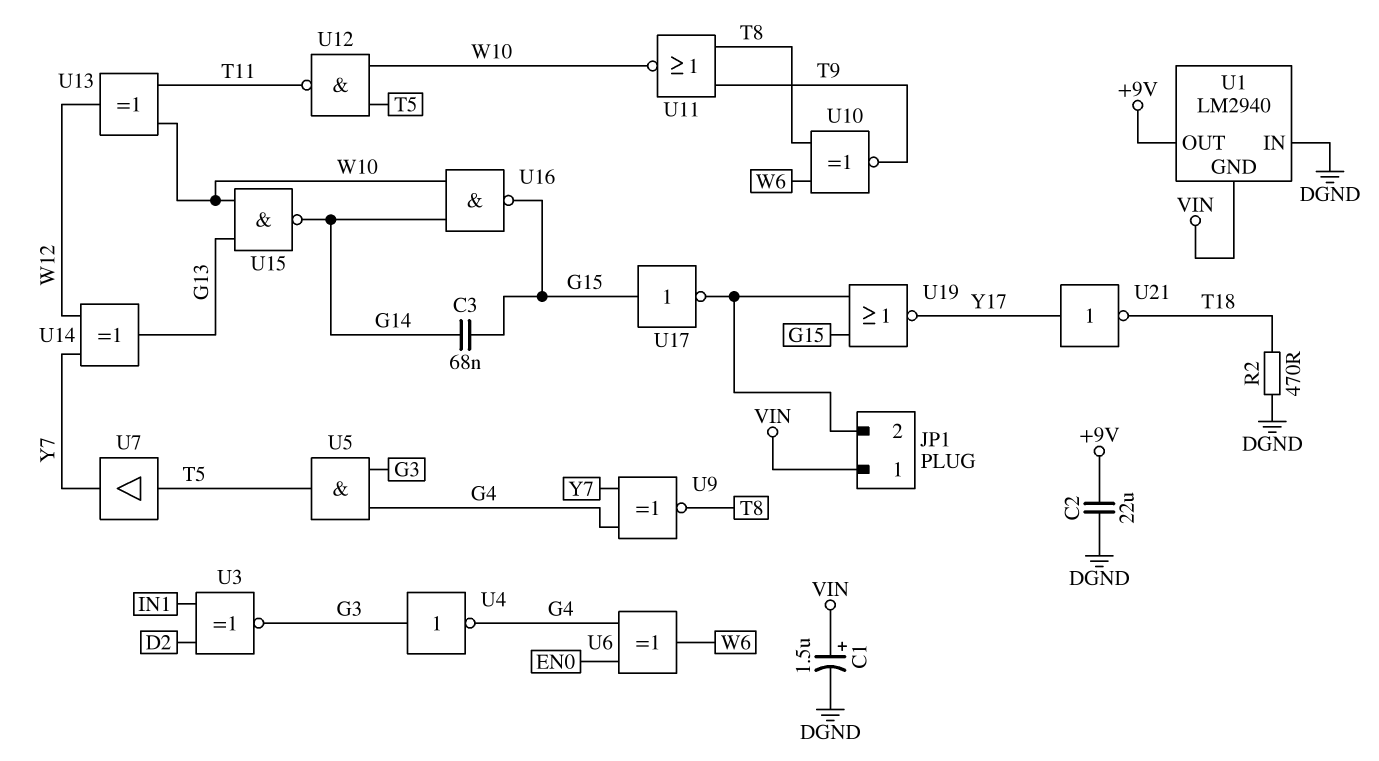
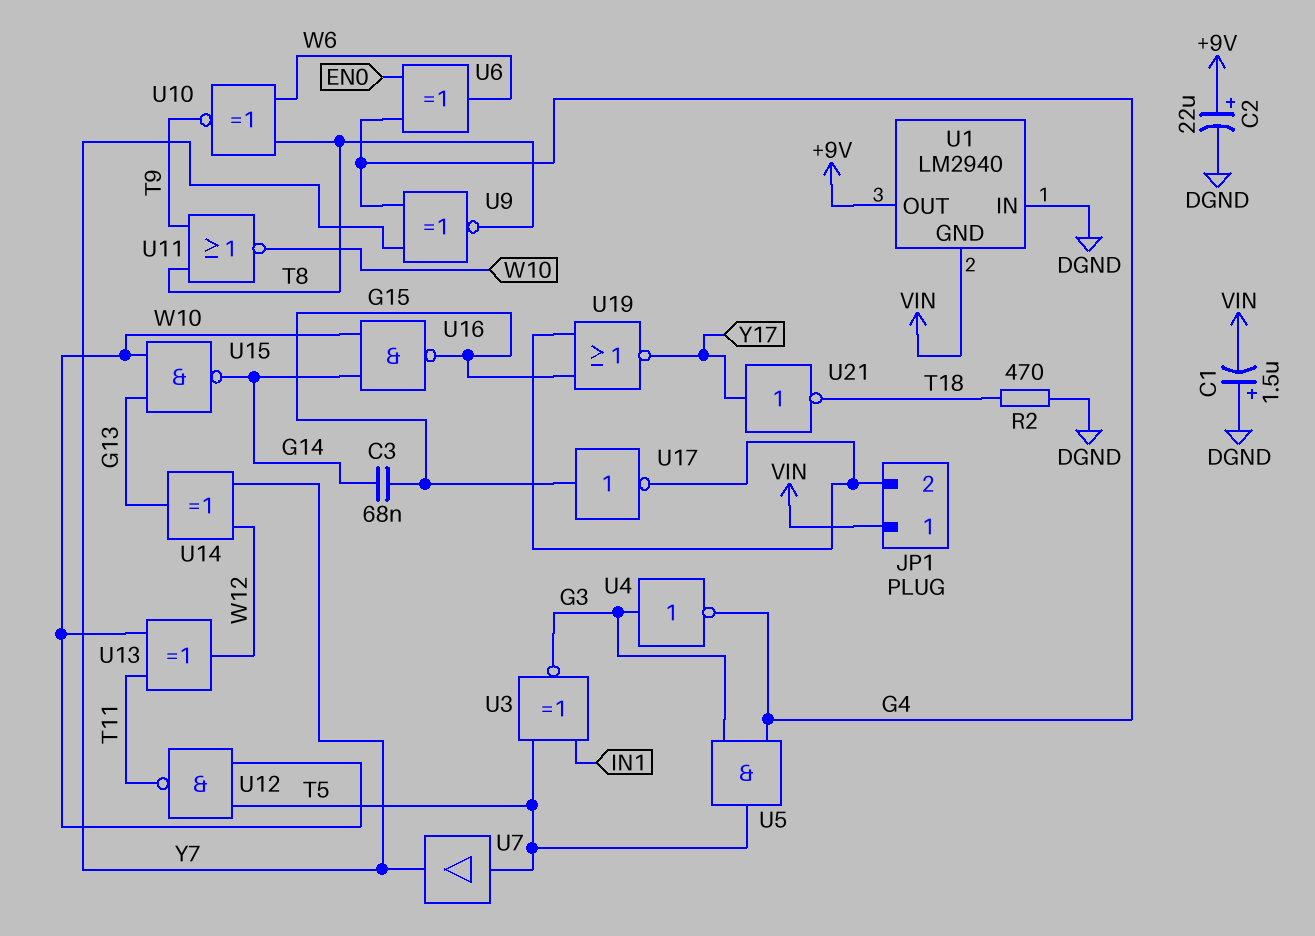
C1: 1.5uF (plus VIN, minus DGND) -> 1.5uF (plus DGND, minus VIN)
C2: 22uF (+9V, DGND) -> 22uF (plus +9V, minus DGND)
U3: XNOR (in D2, in IN1, out G3) -> XNOR (in IN1, in T5, out G3)

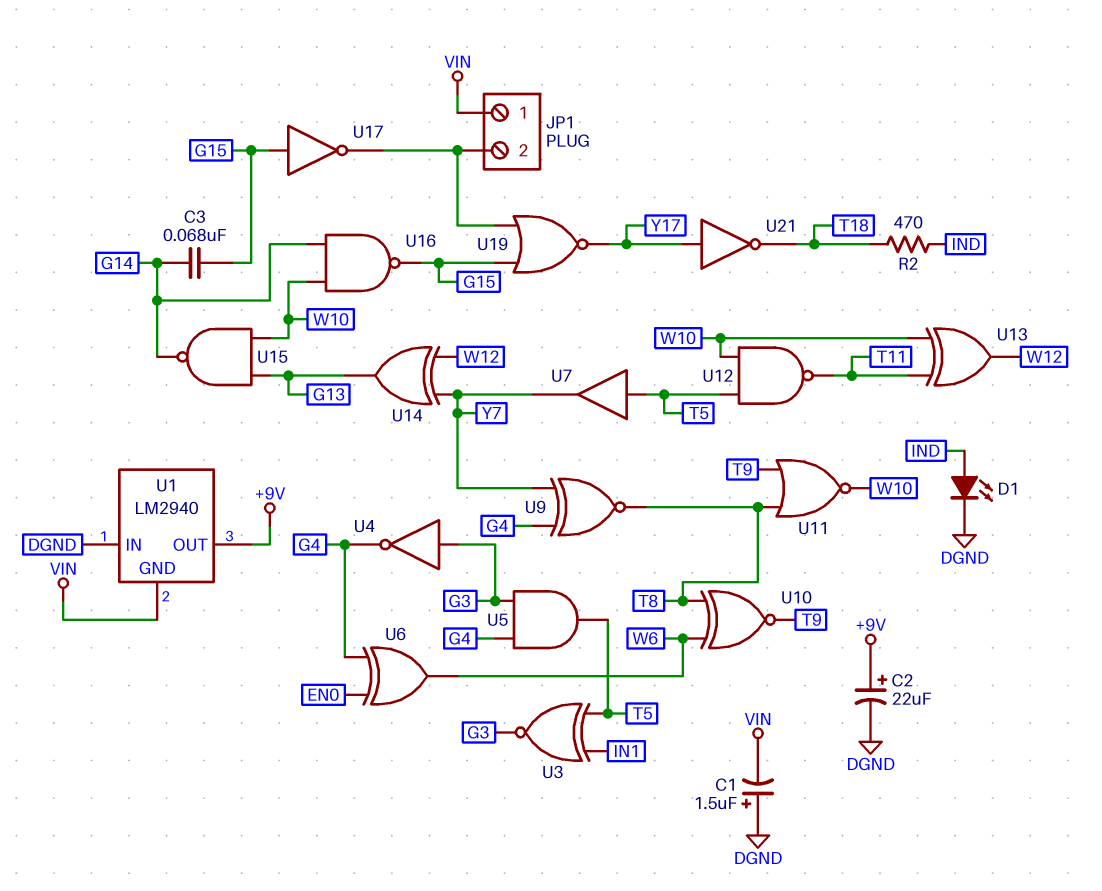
D1: none -> LED (A IND, K DGND)
R2: 470 (DGND, T18) -> 470 (IND, T18)

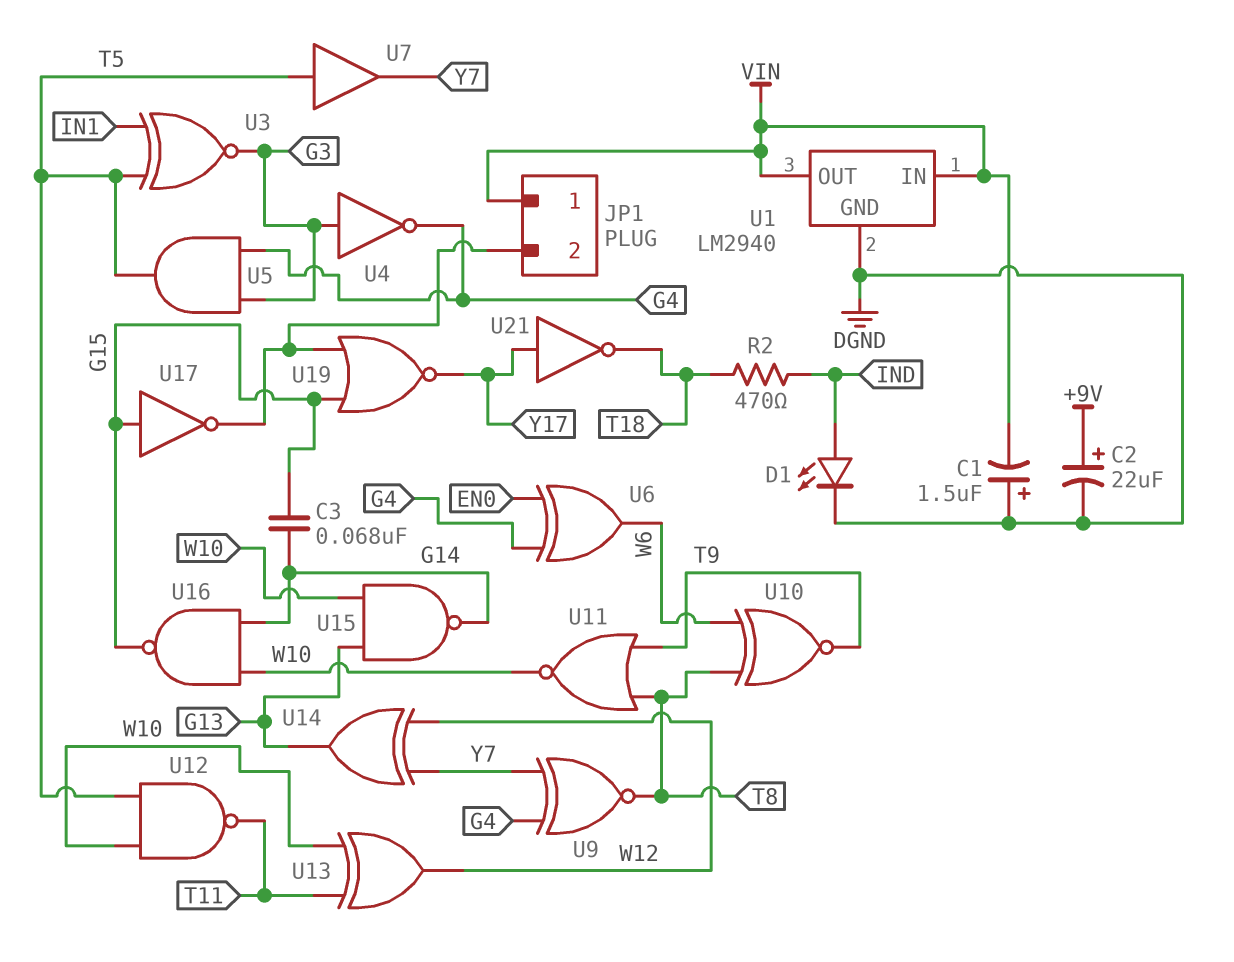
U1 pin GND: VIN -> DGND
U1 pin IN: DGND -> VIN
U1 pin OUT: +9V -> VIN

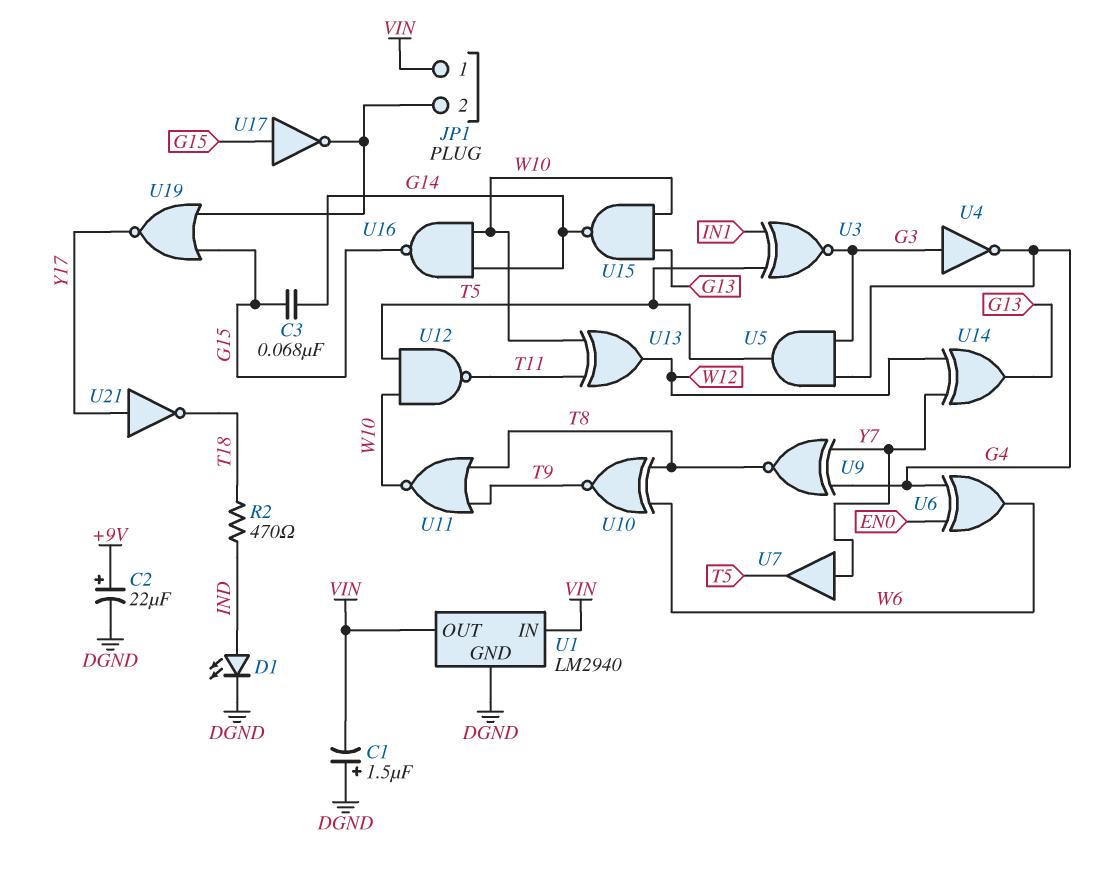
U7: buffer (in T5, out Y7) -> buffer (in Y7, out T5)

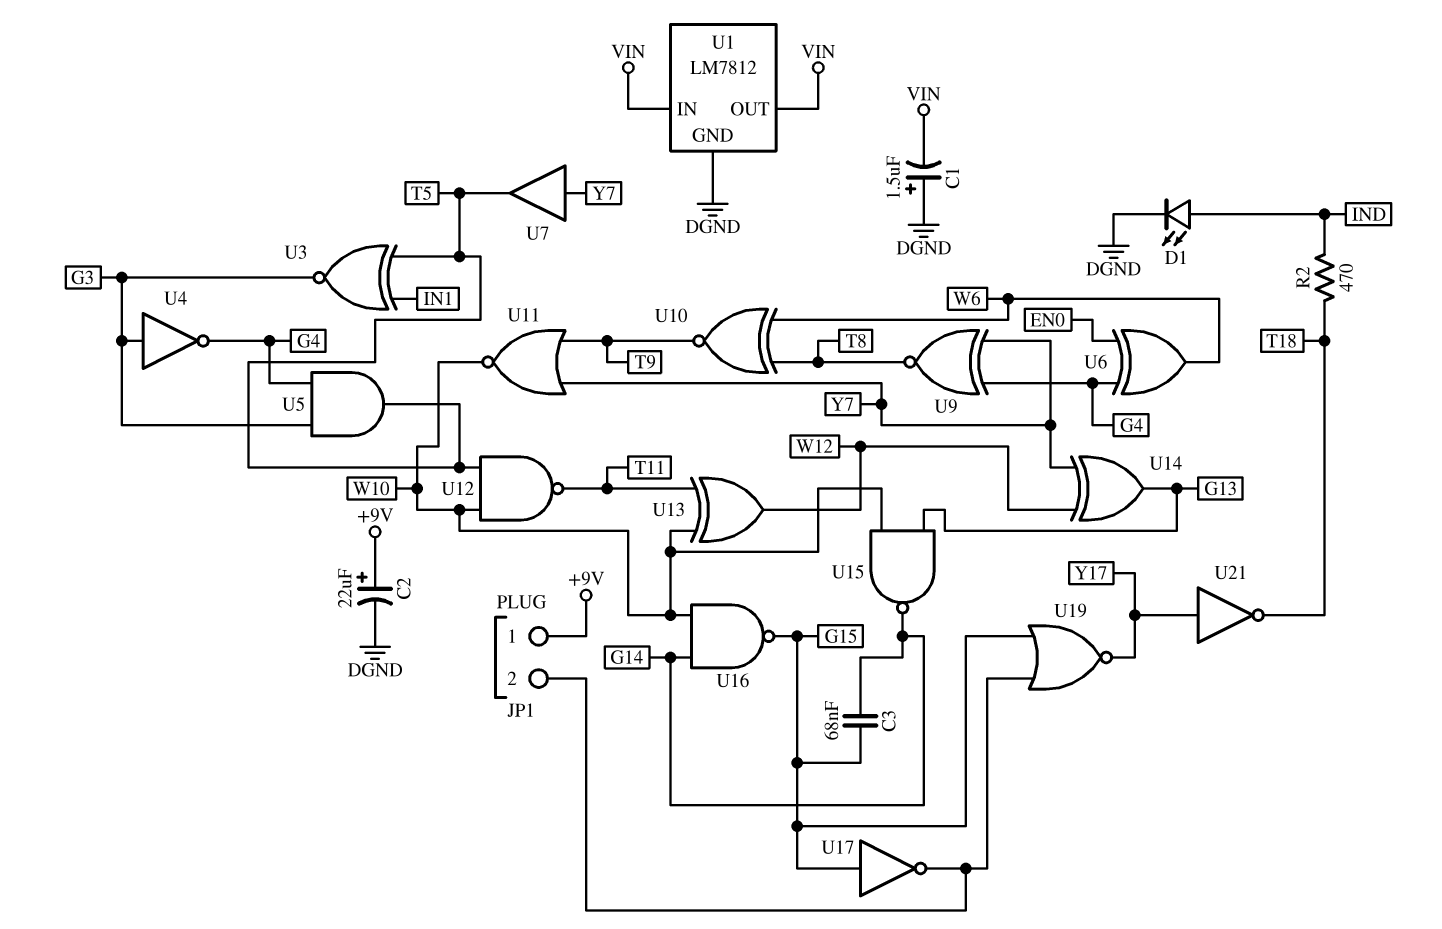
JP1 pin 1: VIN -> +9V
U1: LM2940 -> LM7812
U11: NOR (in T8, in T9, out W10) -> NOR (in T9, in Y7, out W10)

